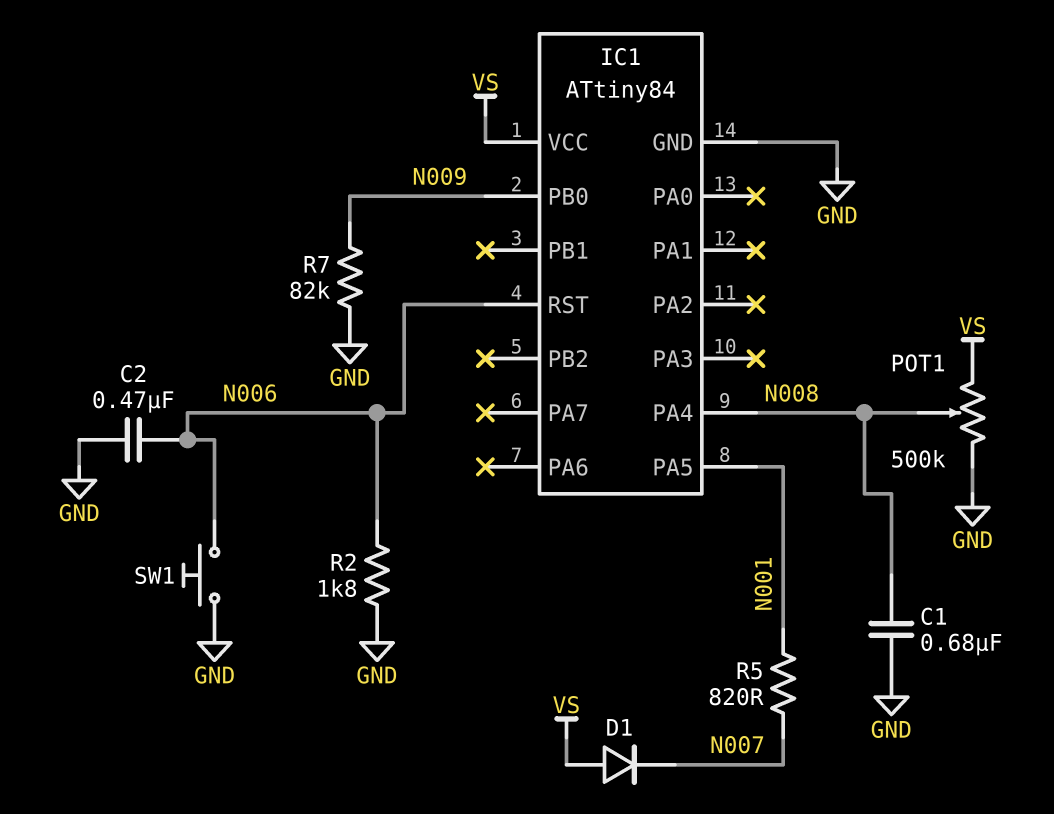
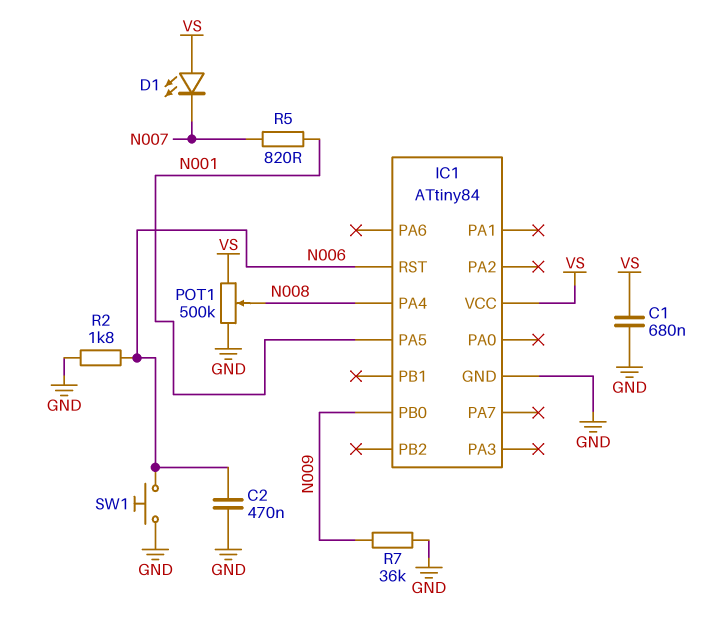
C1: 680nF (GND, N008) -> 680nF (GND, VS)
D1: diode (A VS, K N007) -> LED (A VS, K N007)
R7: 82k (GND, N009) -> 36k (GND, N009)

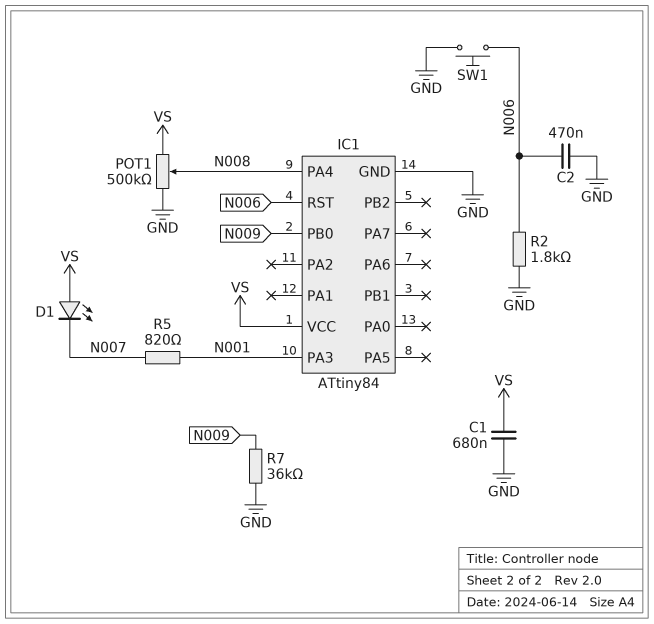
IC1 pin PA3: none -> N001
IC1 pin PA5: N001 -> none

